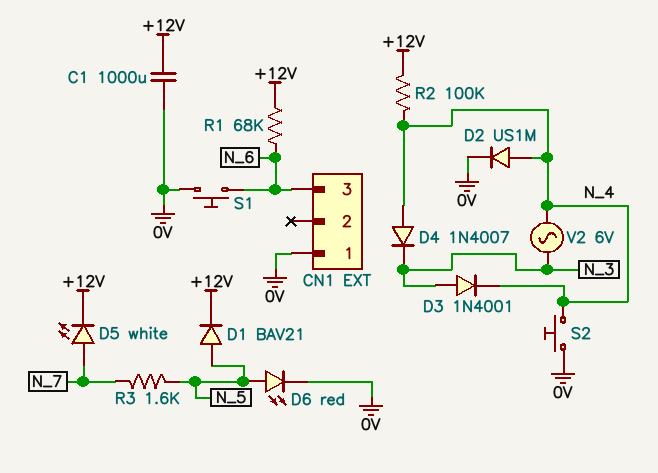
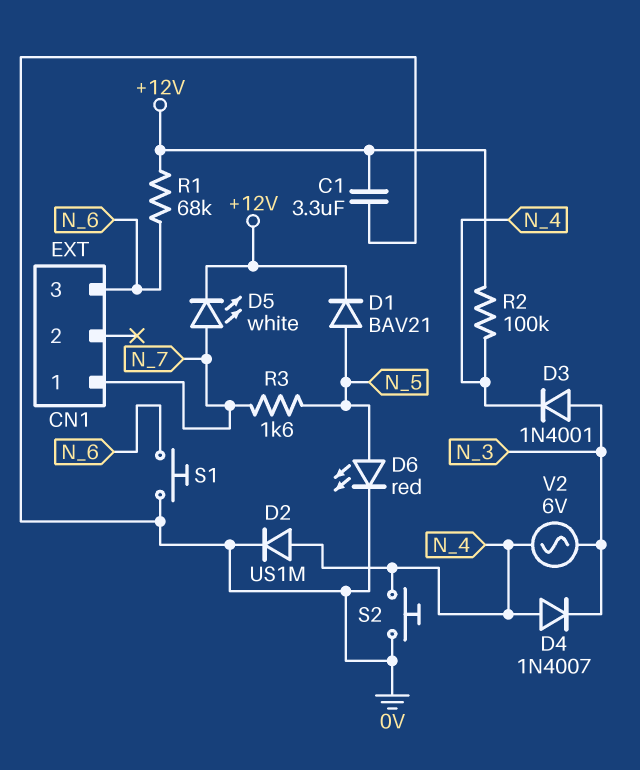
C1: 1000uF (+12V, 0V) -> 3.3uF (+12V, 0V)
CN1 pin 1: 0V -> N_7

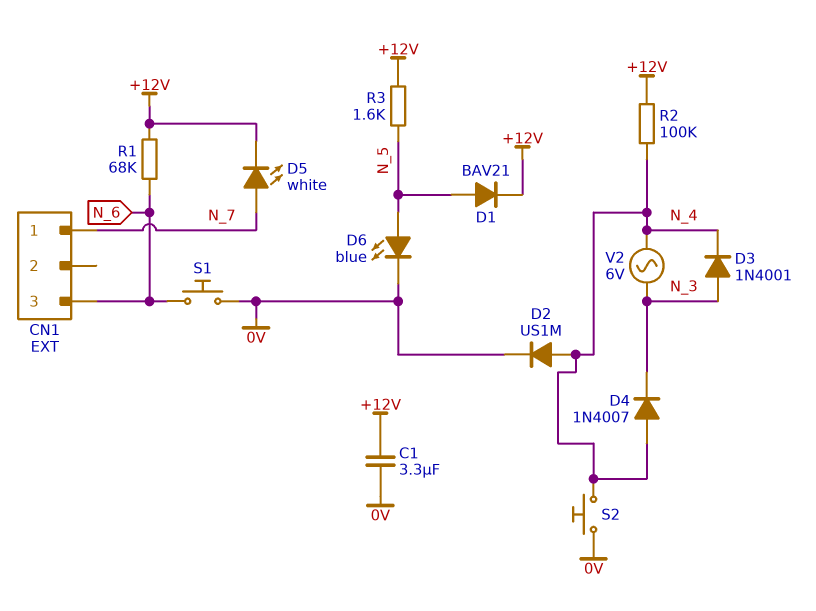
D6: LED red (A N_5, K 0V) -> LED blue (A N_5, K 0V)
R3: 1.6k (N_5, N_7) -> 1.6k (+12V, N_5)

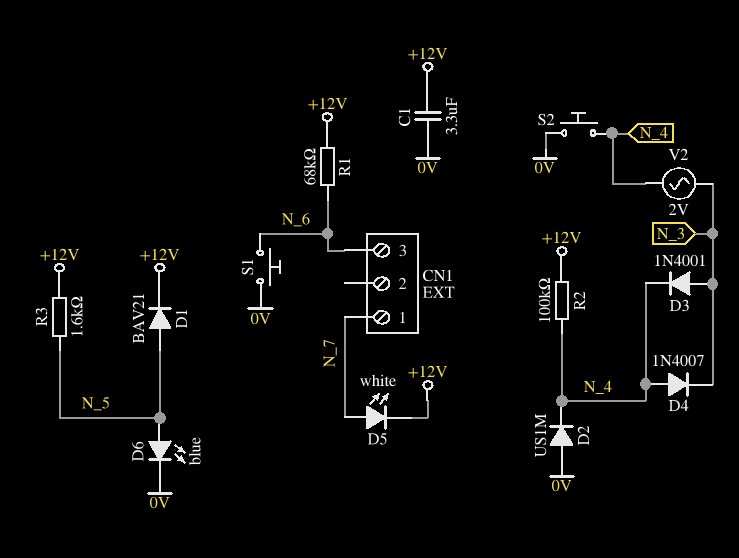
D2: diode US1M (A N_4, K 0V) -> diode US1M (A 0V, K N_4)
V2: AC 6V (N_3, N_4) -> AC 2V (N_3, N_4)

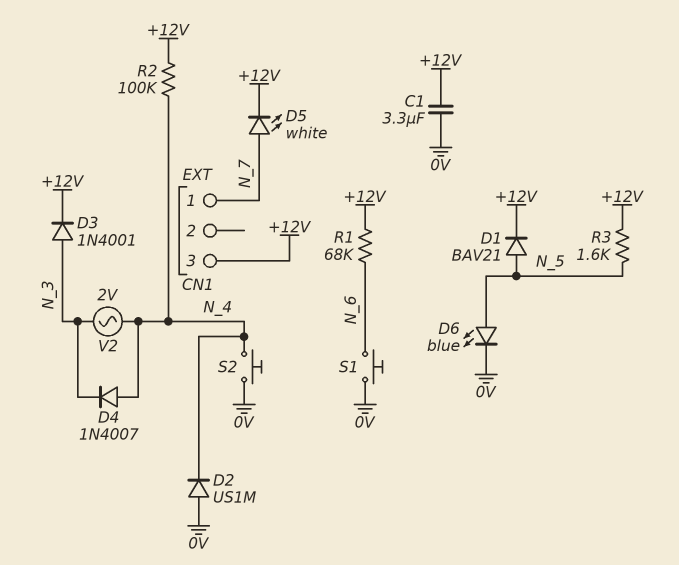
CN1 pin 3: N_6 -> +12V
D3: diode 1N4001 (A N_3, K N_4) -> diode 1N4001 (A N_3, K +12V)

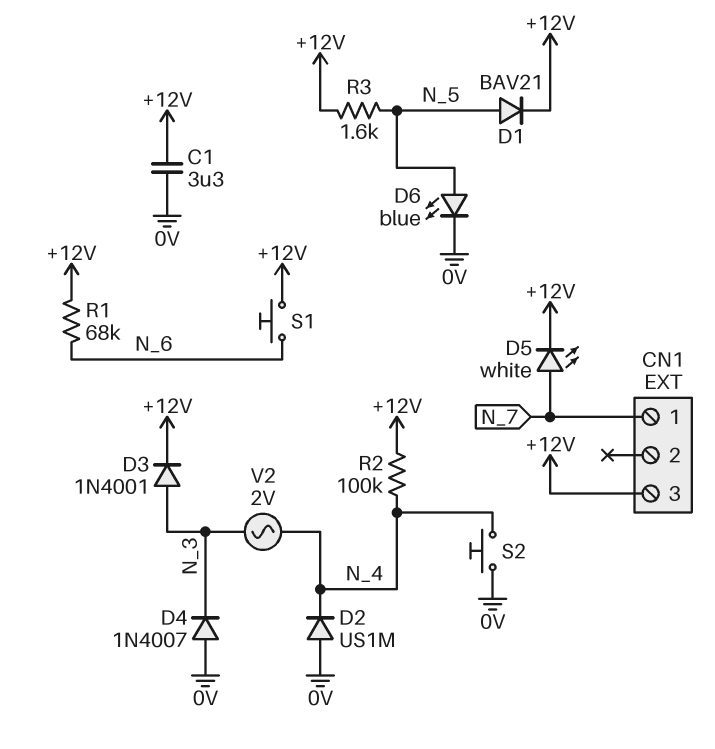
D4: diode 1N4007 (A N_4, K N_3) -> diode 1N4007 (A 0V, K N_3)
S1: button (0V, N_6) -> button (+12V, N_6)

